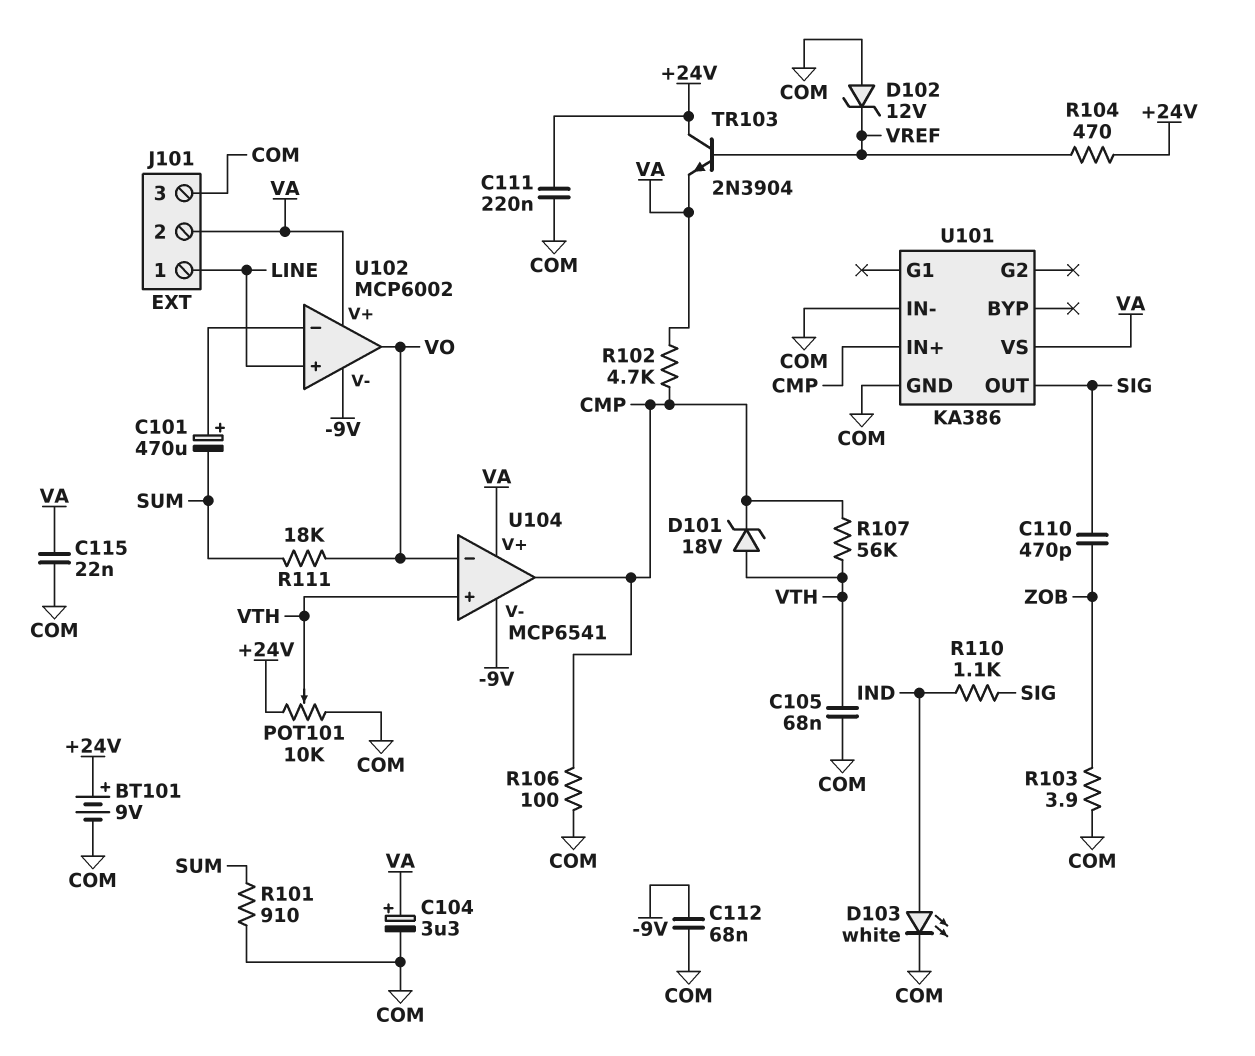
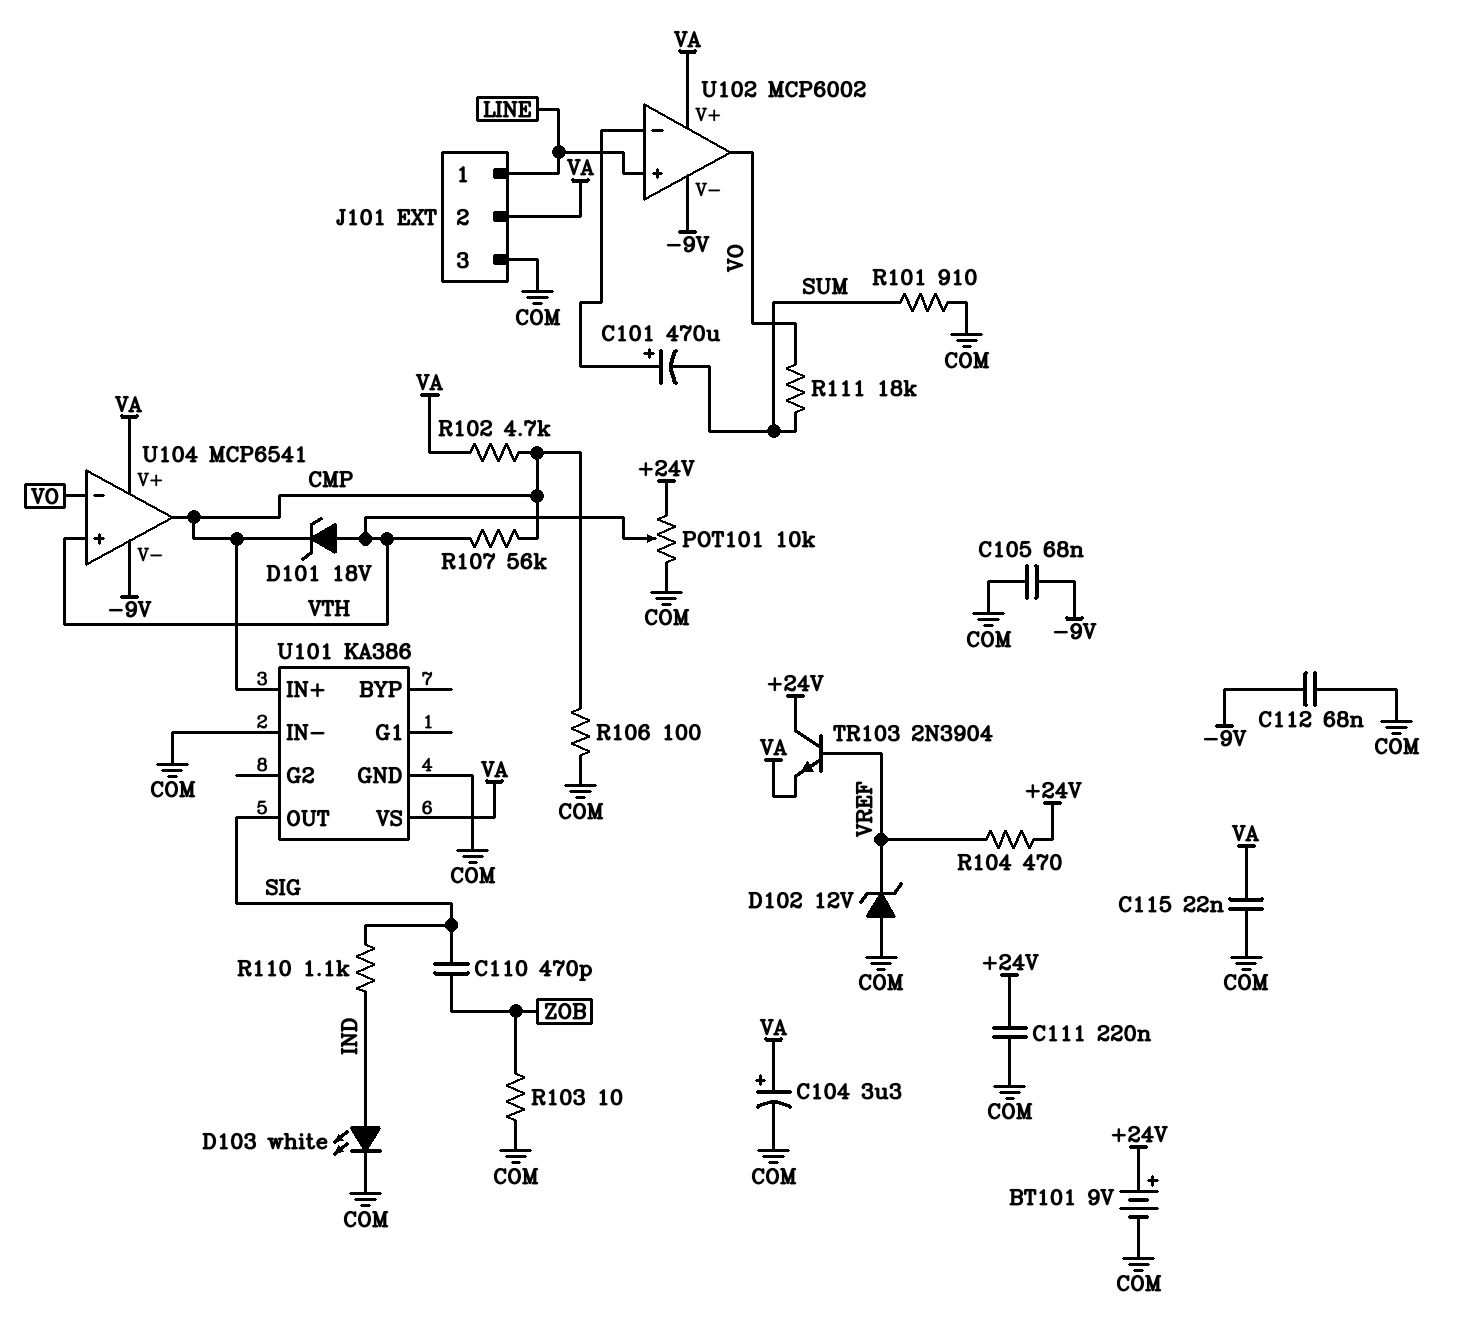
C105: 68nF (COM, VTH) -> 68nF (-9V, COM)
R103: 3.9 (COM, ZOB) -> 10 (COM, ZOB)

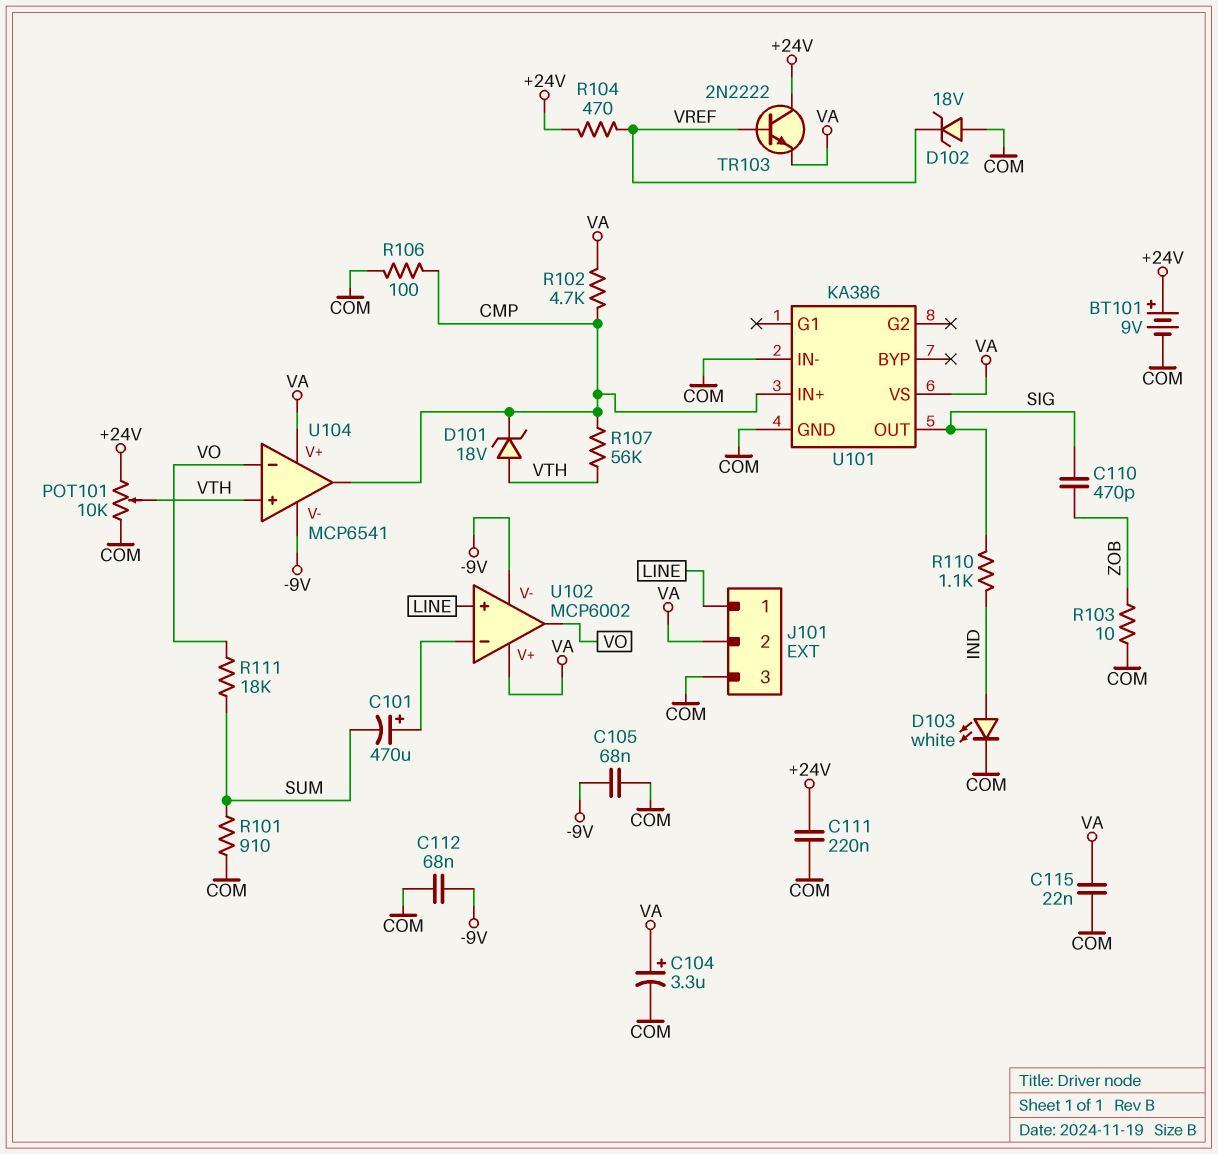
D102: zener 12V (A COM, K VREF) -> zener 18V (A COM, K VREF)
TR103: NPN 2N3904 (B VREF, C +24V, E VA) -> NPN 2N2222 (B VREF, C +24V, E VA)

